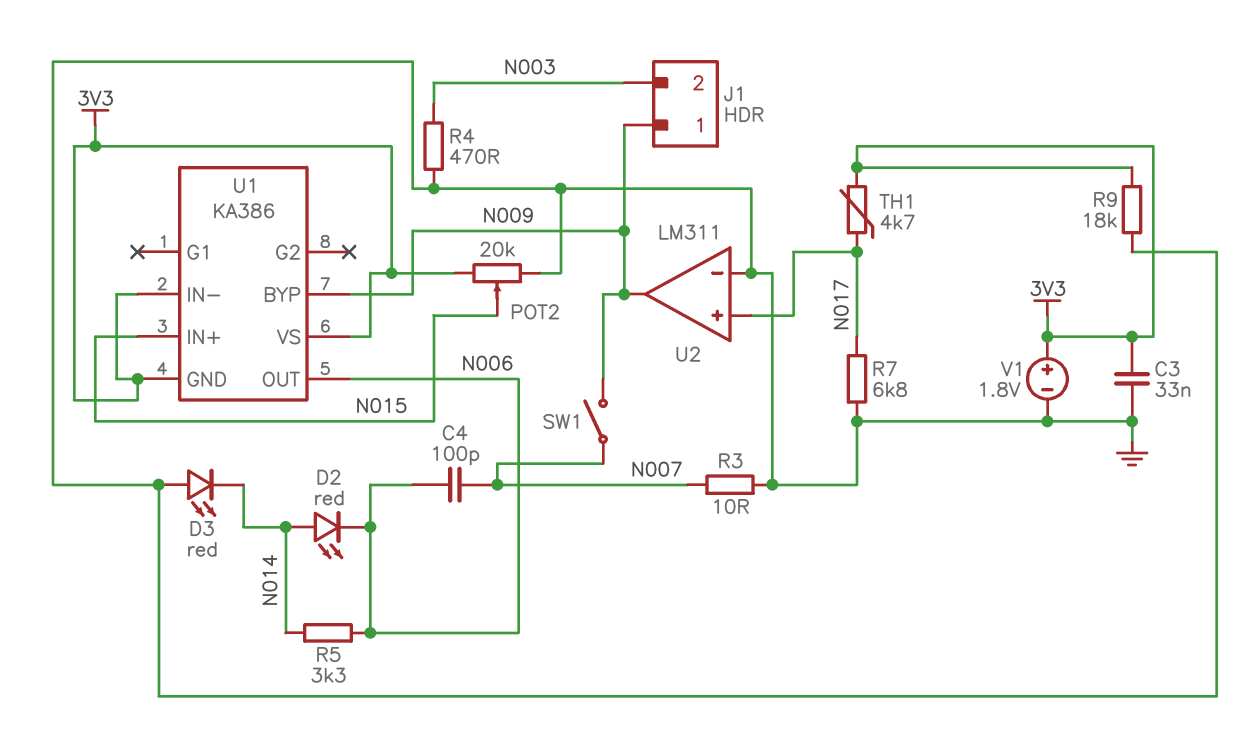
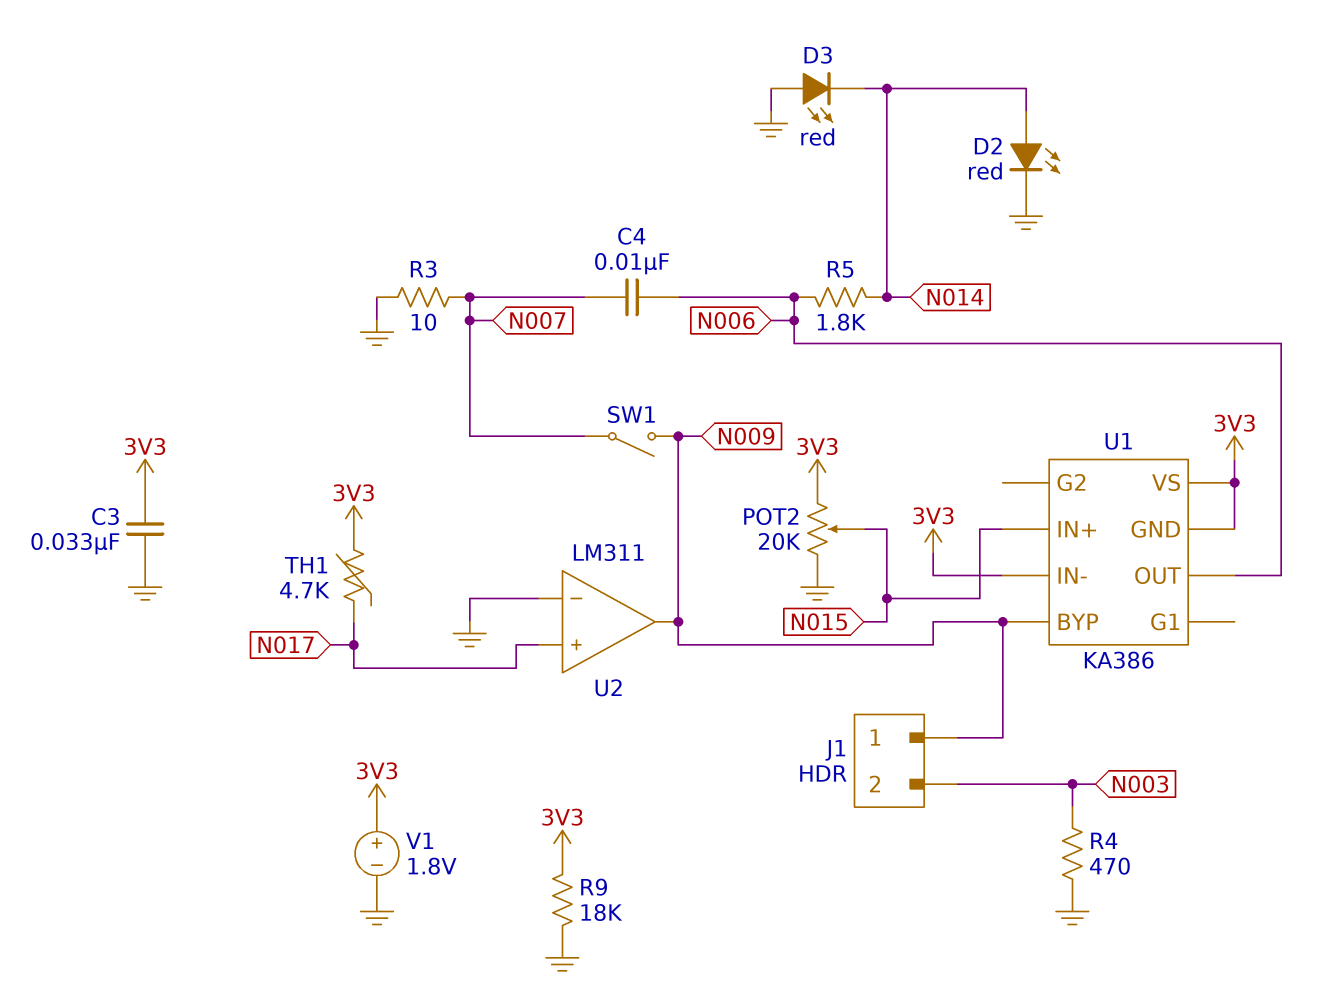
C4: 100pF (N006, N007) -> 10nF (N006, N007)
D2: LED red (A N014, K N006) -> LED red (A N014, K GND)
R5: 3.3k (N006, N014) -> 1.8k (N006, N014)
R7: 6.8k (GND, N017) -> none

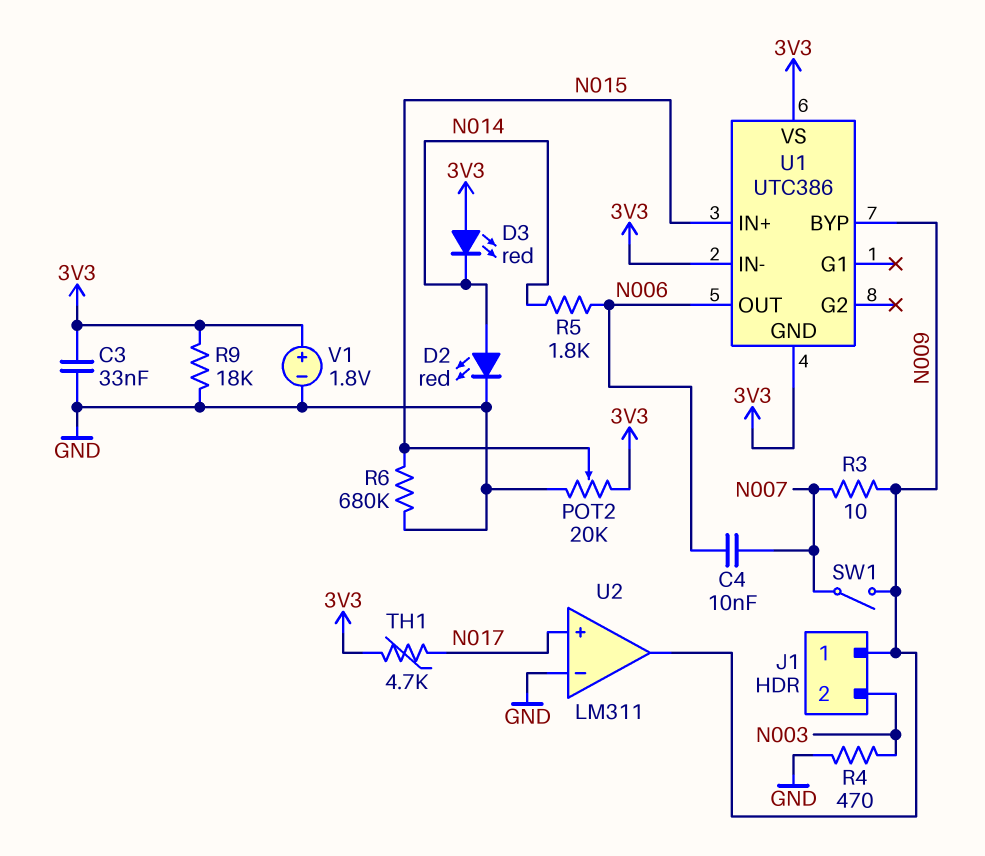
D3: LED red (A GND, K N014) -> LED red (A 3V3, K N014)
R3: 10 (GND, N007) -> 10 (N007, N009)
R6: none -> 680k (GND, N015)
U1: KA386 -> UTC386

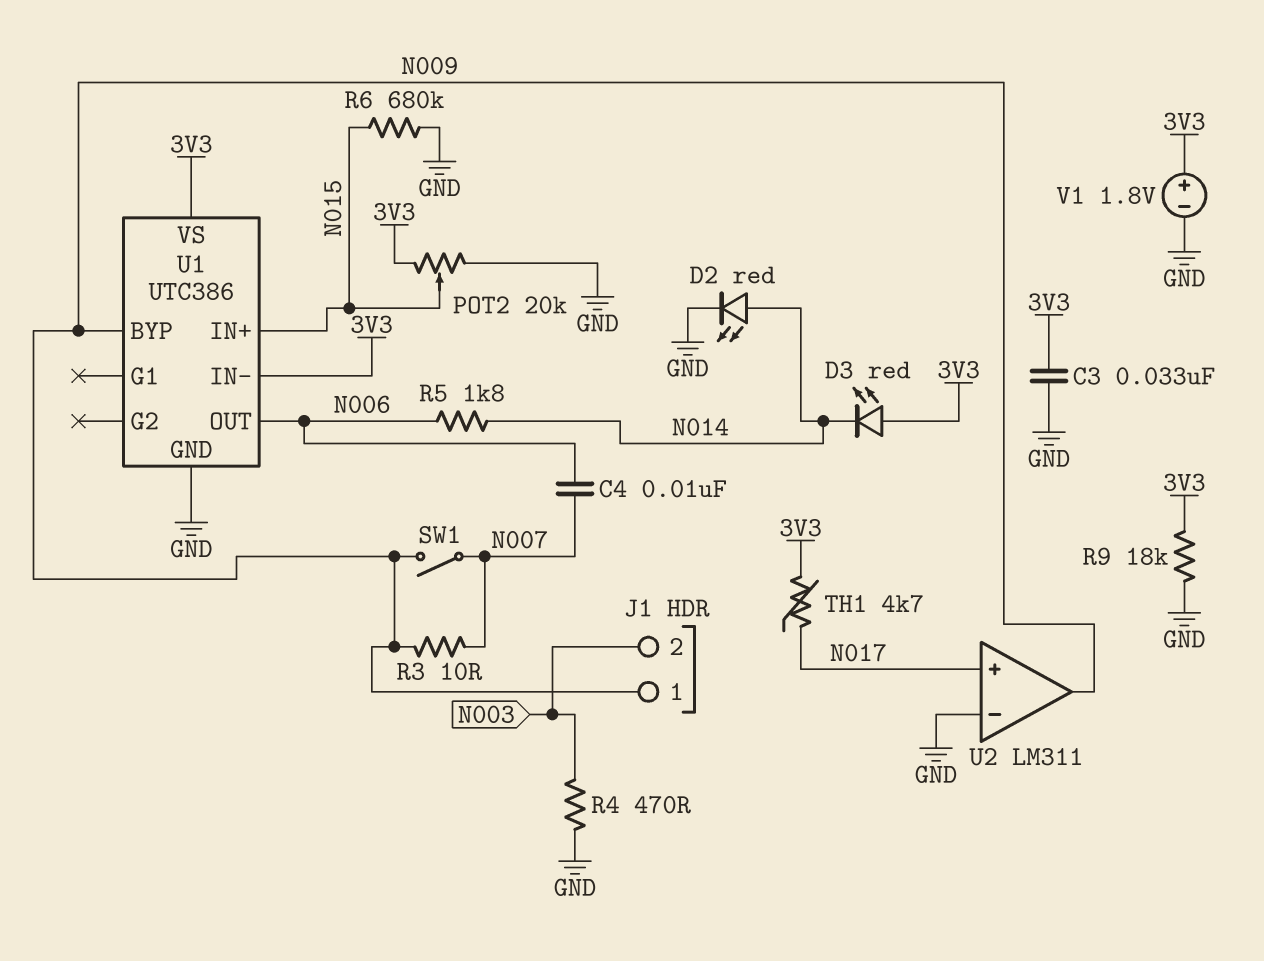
U1 pin GND: 3V3 -> GND

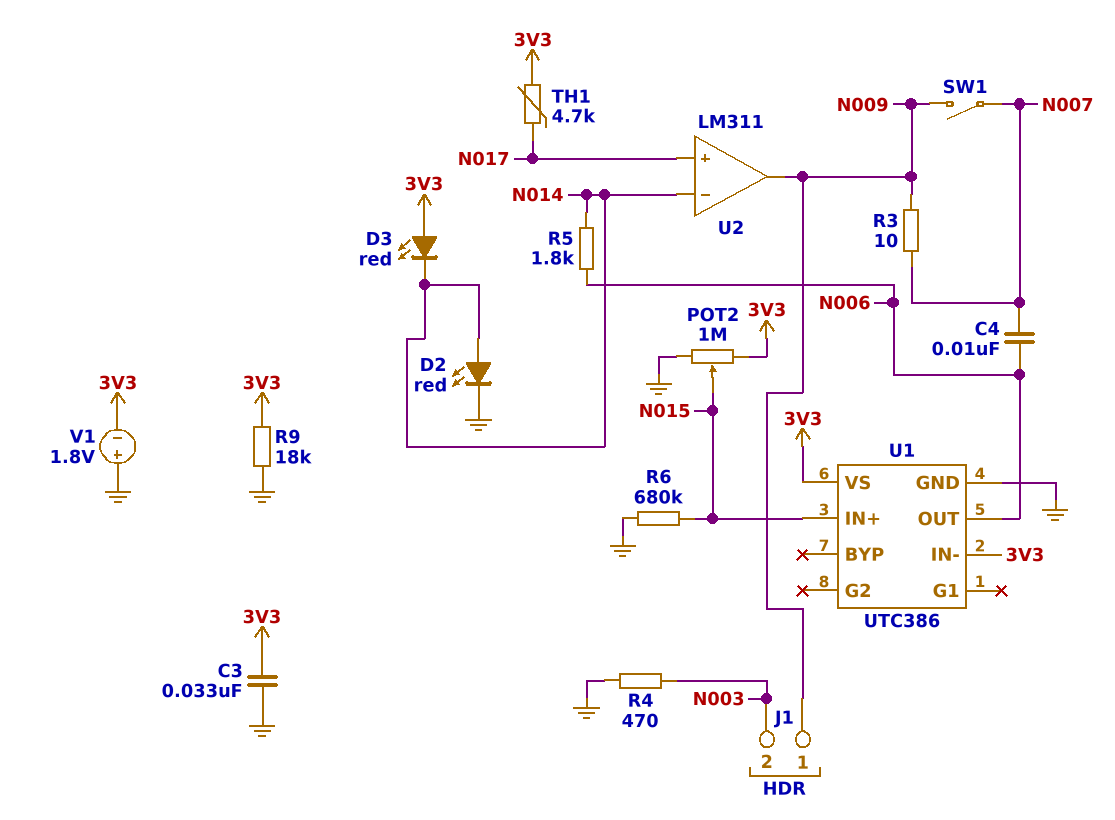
POT2: 20k (3V3, GND, wiper N015) -> 1M (3V3, GND, wiper N015)
U1 pin BYP: N009 -> none
U2 pin in-: GND -> N014
V1: 1.8V (plus 3V3, minus GND) -> 1.8V (plus GND, minus 3V3)

